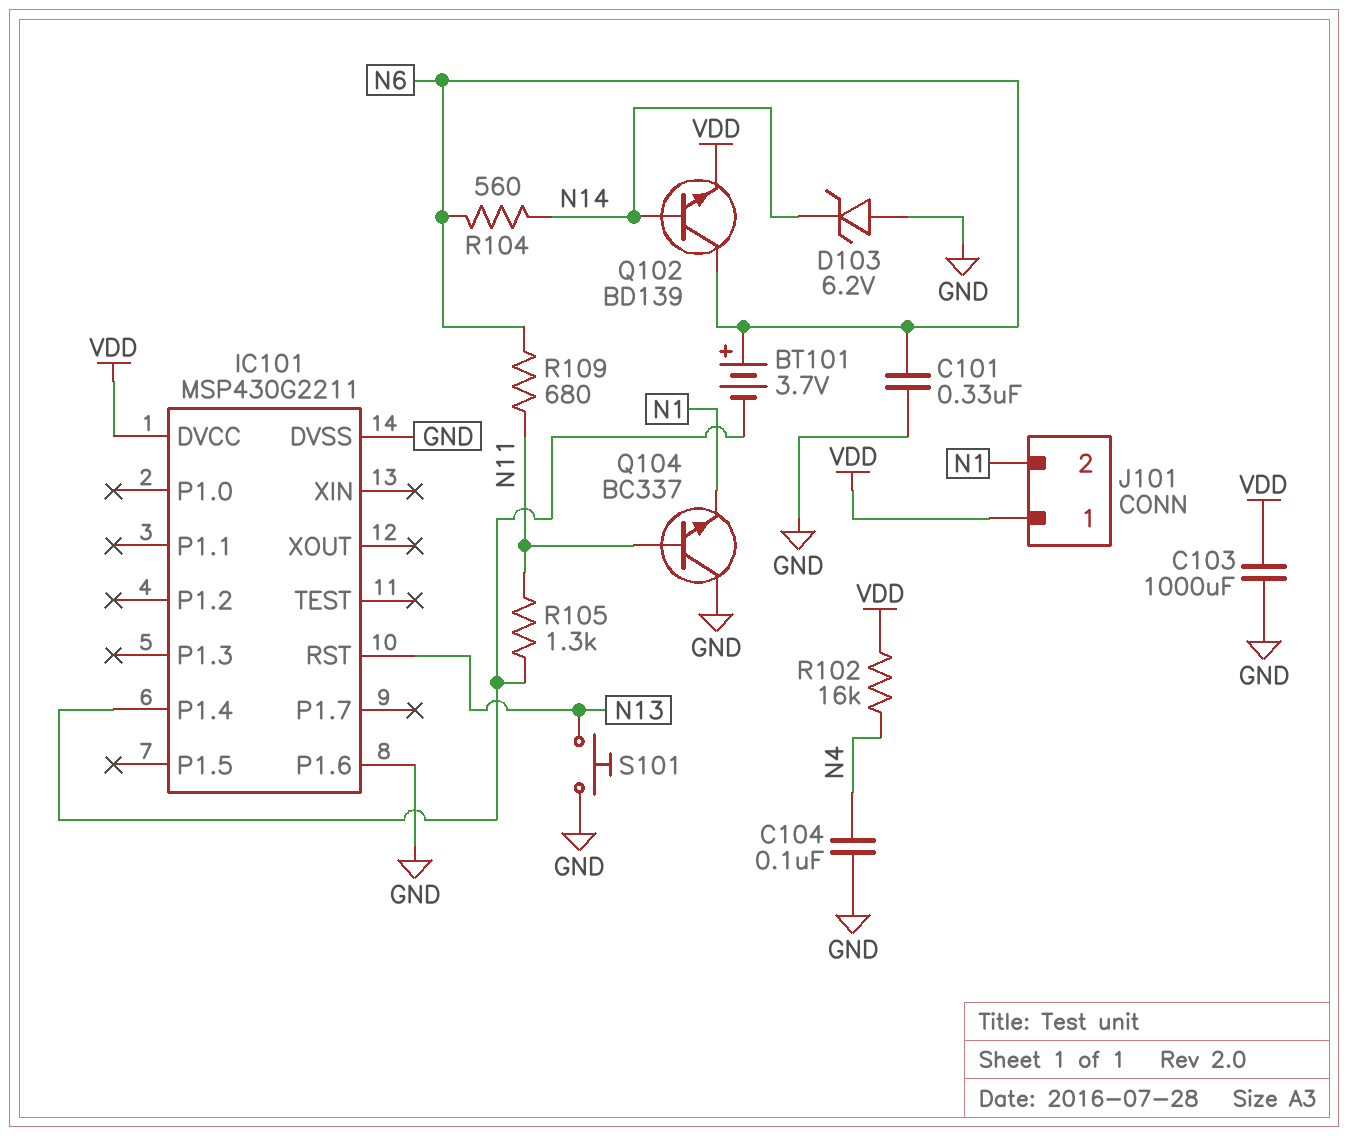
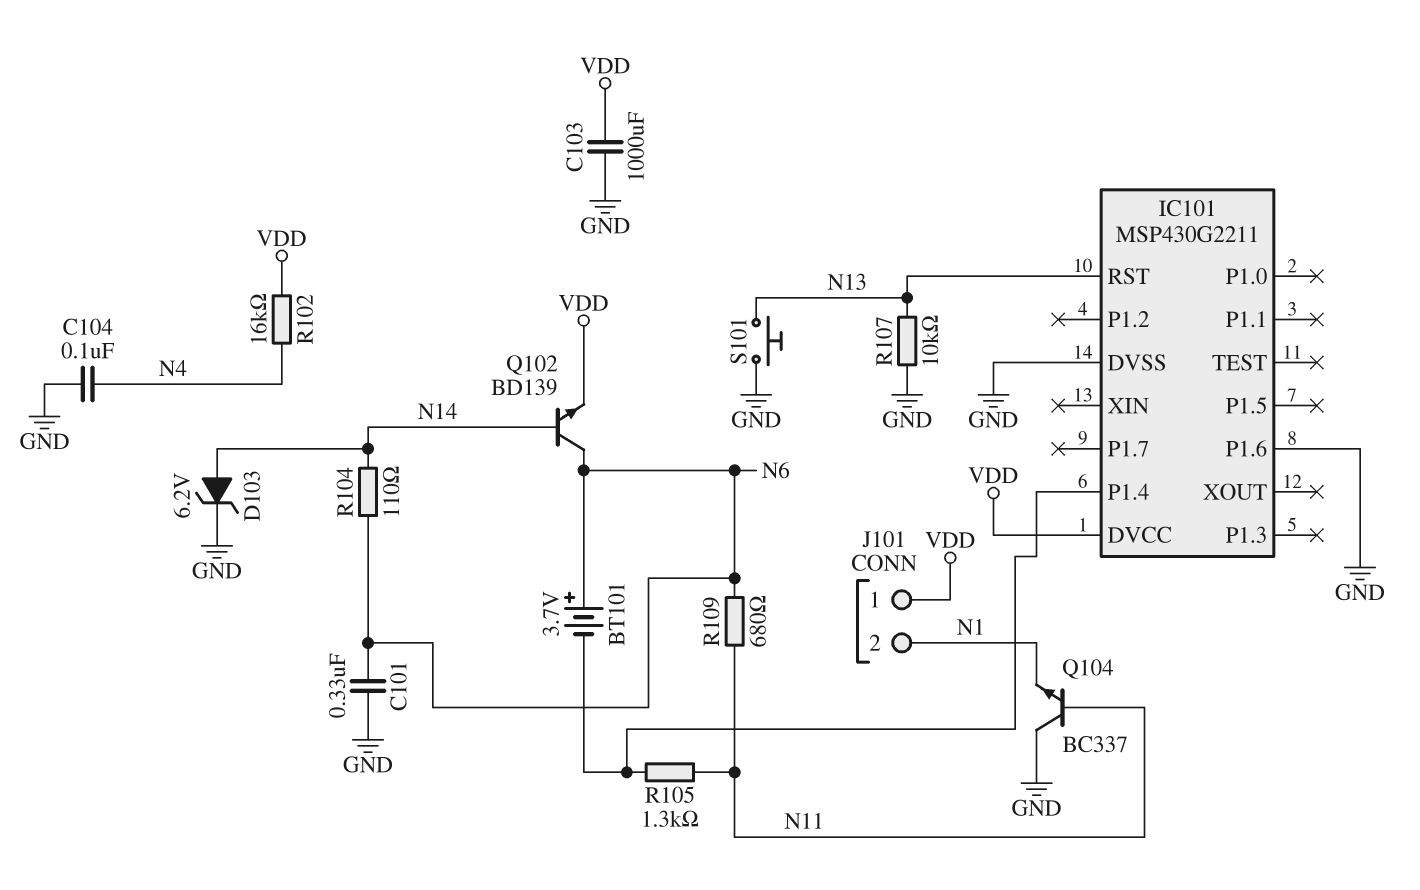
D103: zener 6.2V (A GND, K N14) -> zener 6.2V (A N14, K GND)
R104: 560 (N6, N14) -> 110 (N6, N14)
R107: none -> 10k (GND, N13)

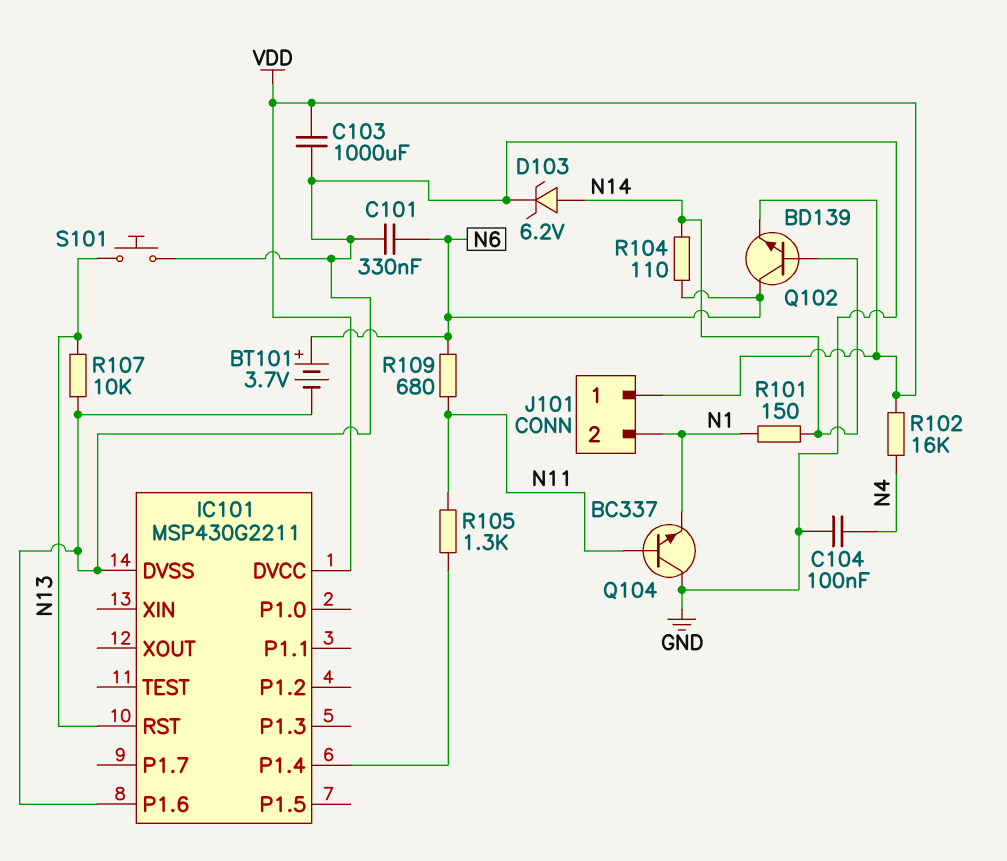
BT101: 3.7V (plus N6, minus IC101/P1.4) -> 3.7V (plus N6, minus GND)
R101: none -> 150 (N1, N14)

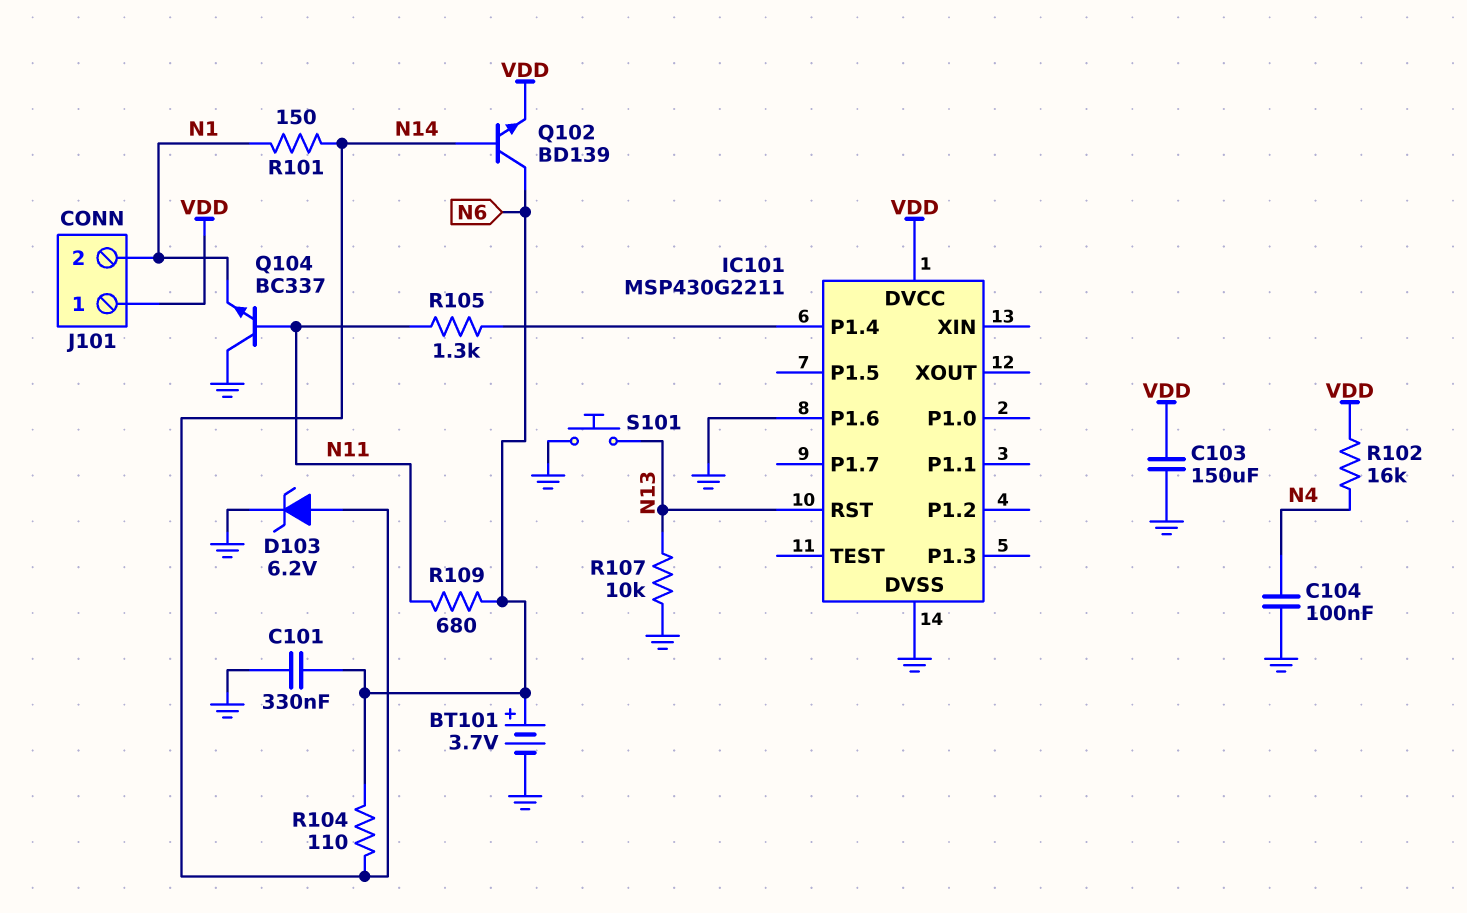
C103: 1000uF (GND, VDD) -> 150uF (GND, VDD)

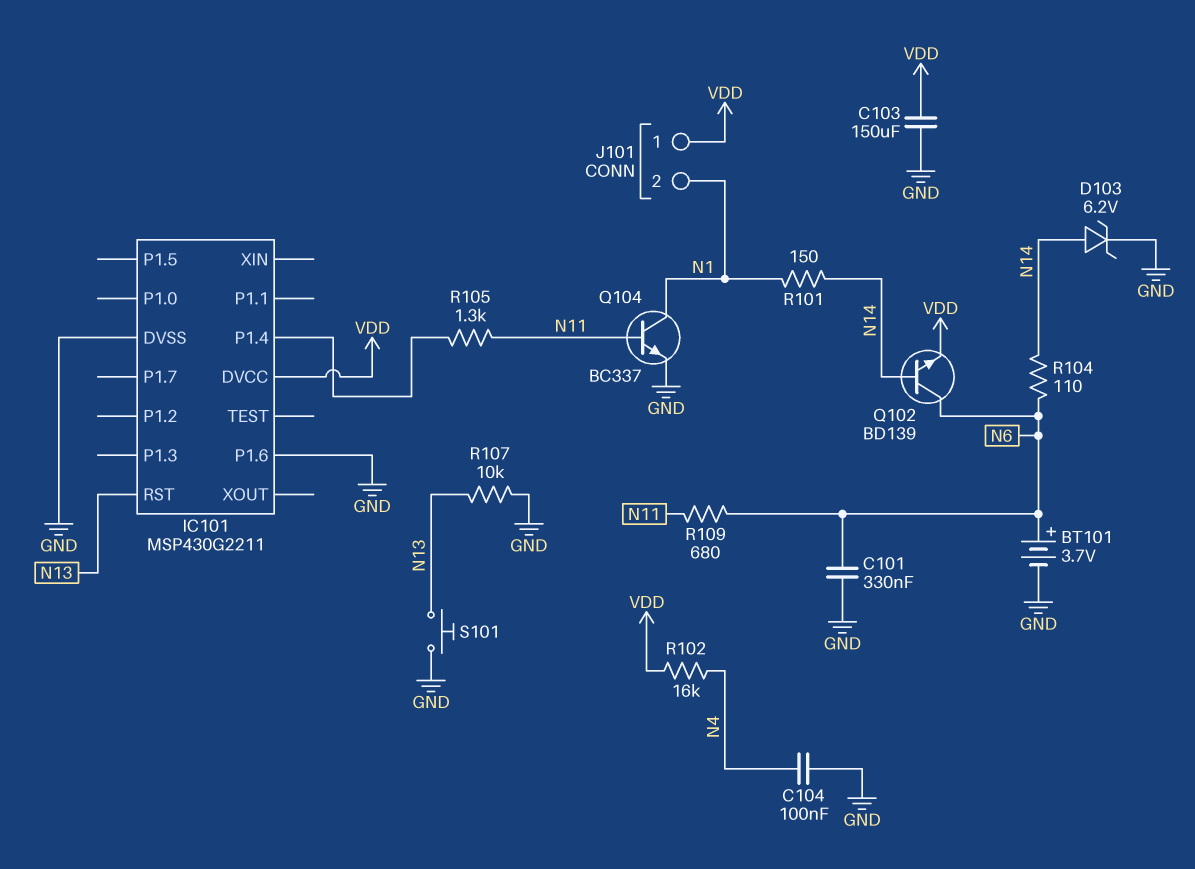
Q104: NPN BC337 (B N11, C GND, E N1) -> NPN BC337 (B N11, C N1, E GND)

